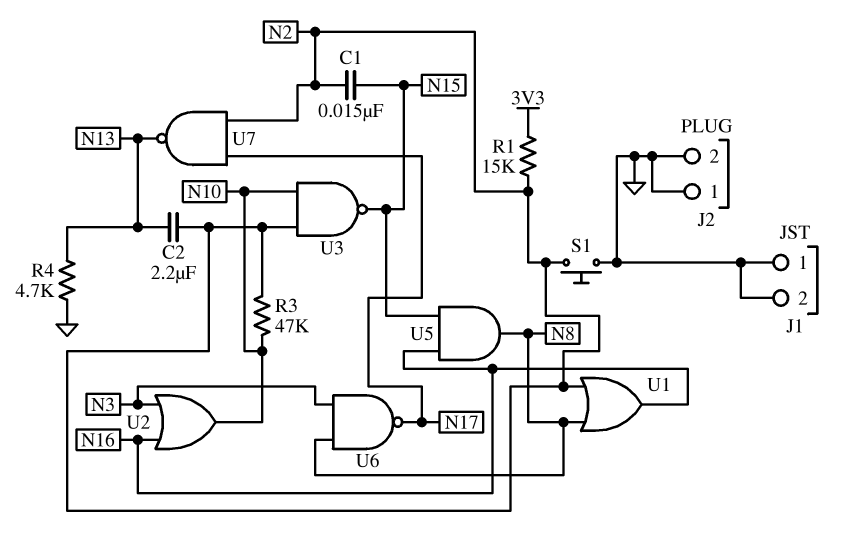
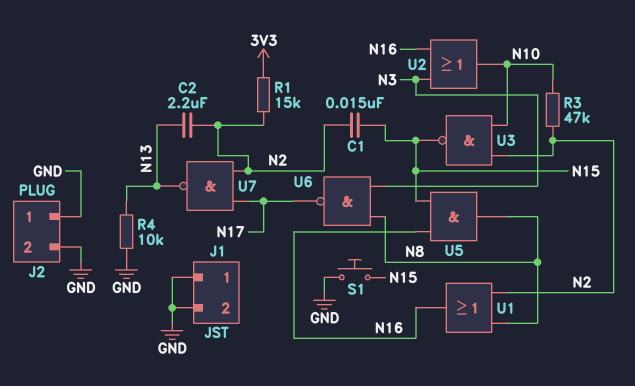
R4: 4.7k (GND, N13) -> 10k (GND, N13)
S1: button (GND, N2) -> button (GND, N15)

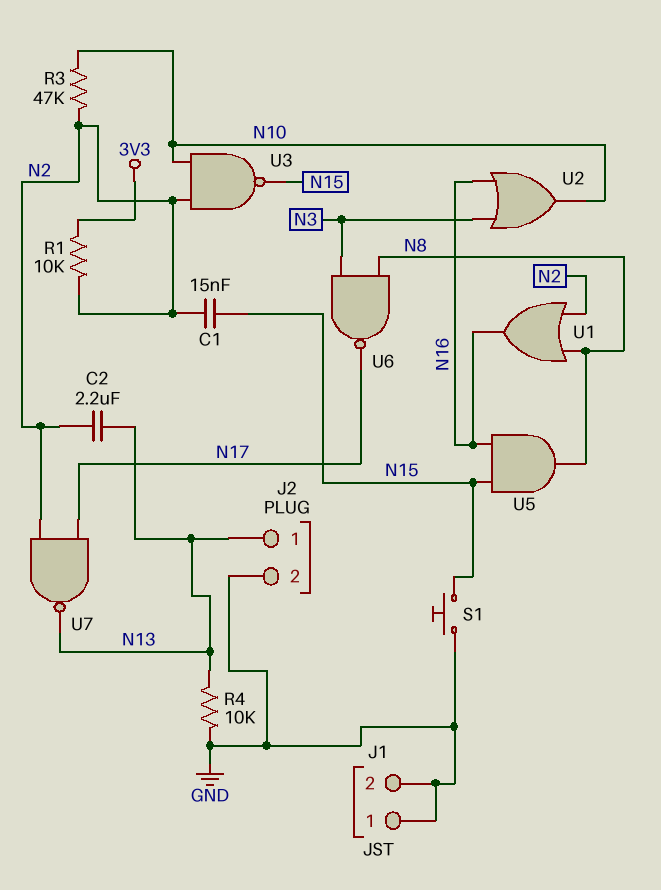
J2 pin 1: GND -> N13
R1: 15k (3V3, N2) -> 10k (3V3, N2)

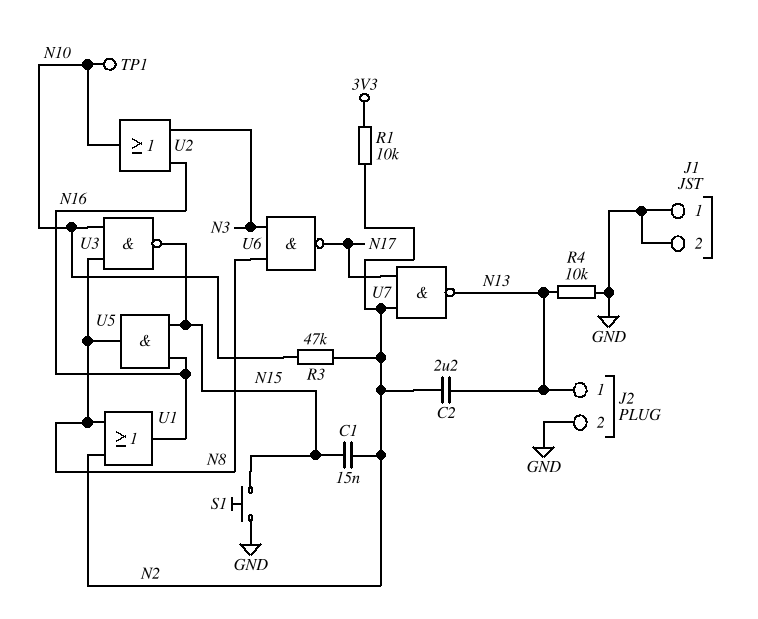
TP1: none -> test point (N10)
U3: NAND (in N2, in N10, out N15) -> NAND (in N8, in N10, out N15)

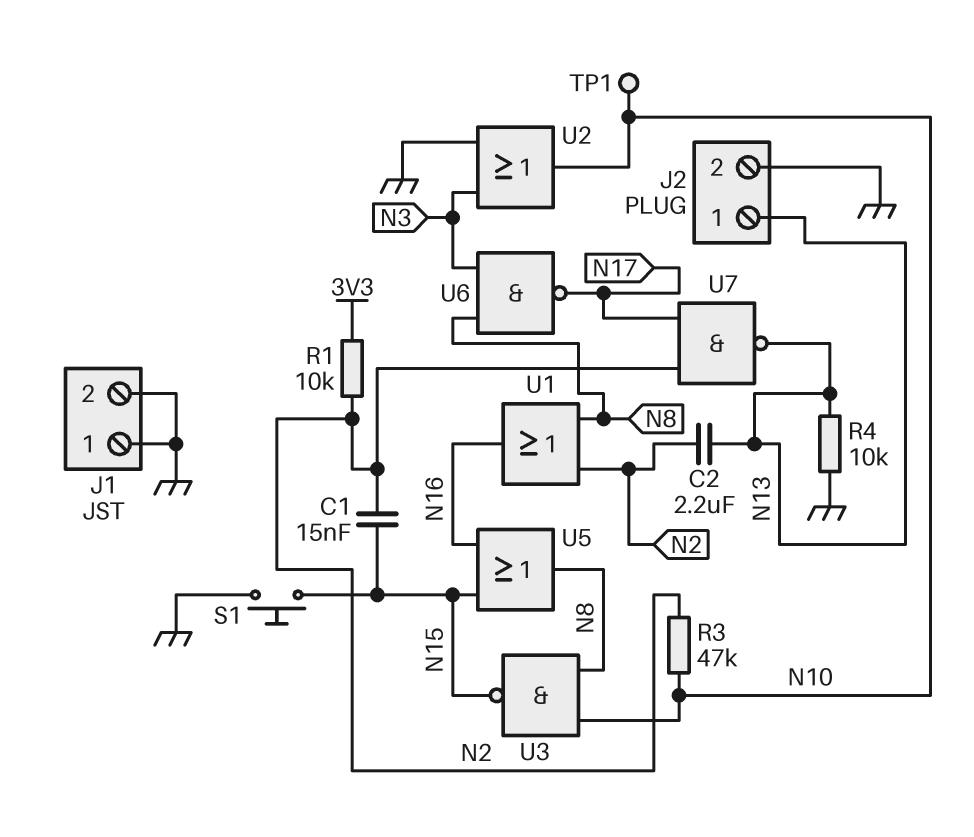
U2: OR (in N3, in N16, out N10) -> OR (in GND, in N3, out N10)
U5: AND (in N15, in N16, out N8) -> OR (in N15, in N16, out N8)

